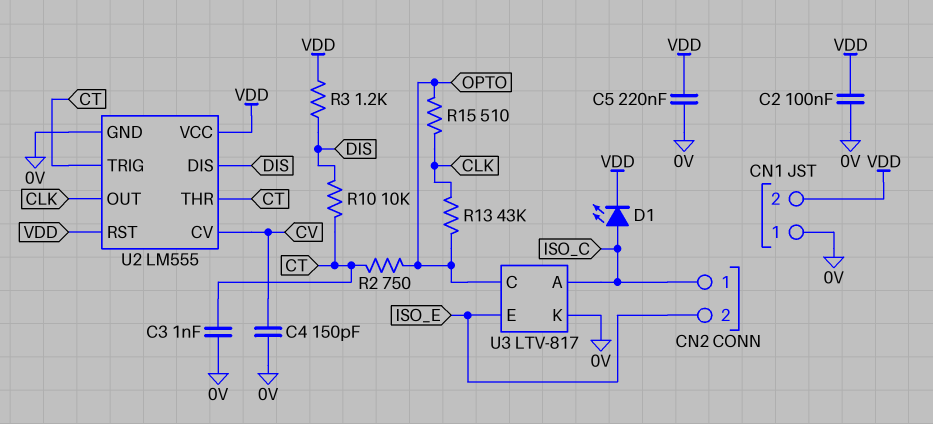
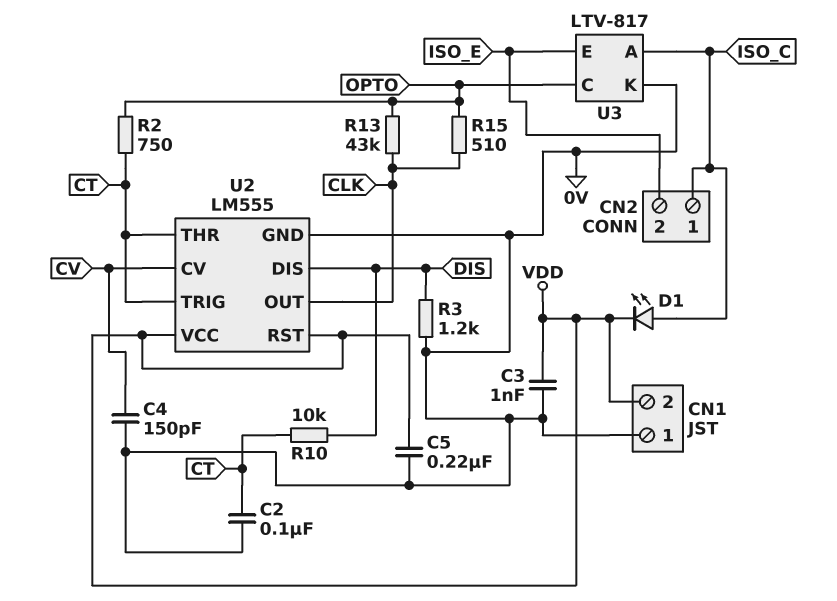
C2: 100nF (0V, VDD) -> 100nF (0V, CT)
C3: 1nF (0V, CT) -> 1nF (0V, VDD)
R3: 1.2k (DIS, VDD) -> 1.2k (0V, DIS)

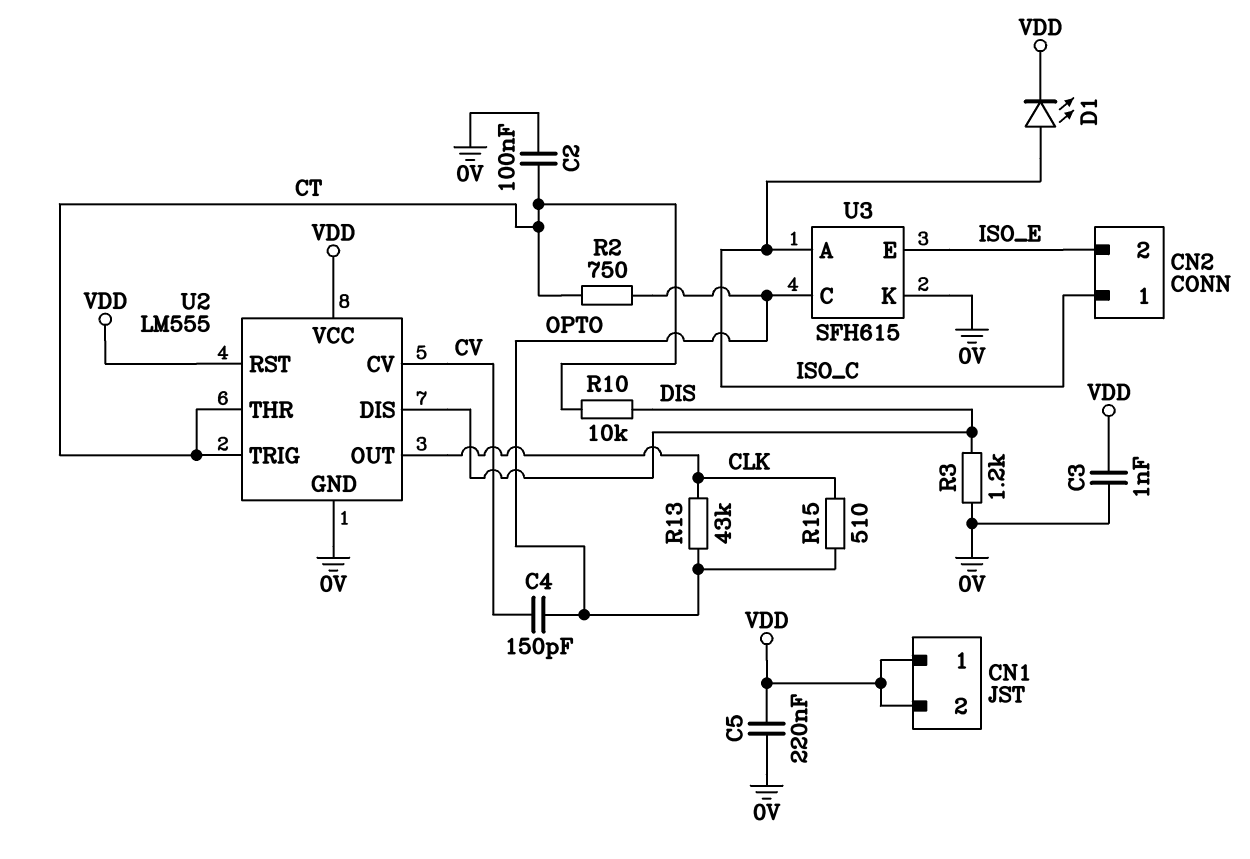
C4: 150pF (0V, CV) -> 150pF (CV, OPTO)
CN1 pin 1: 0V -> VDD
U3: LTV-817 -> SFH615

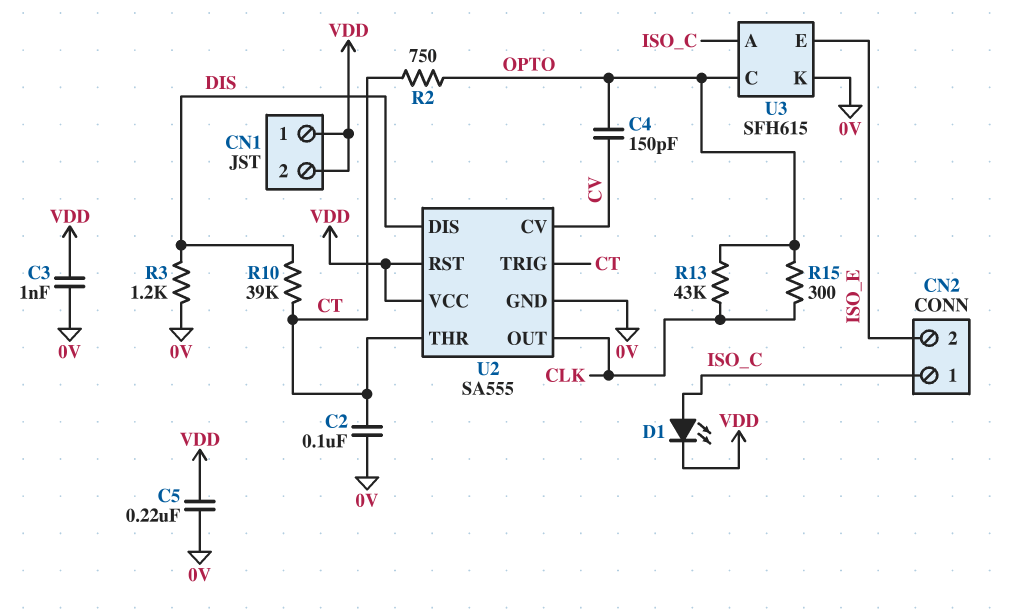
R10: 10k (CT, DIS) -> 39k (CT, DIS)
R15: 510 (CLK, OPTO) -> 300 (CLK, OPTO)
U2: LM555 -> SA555

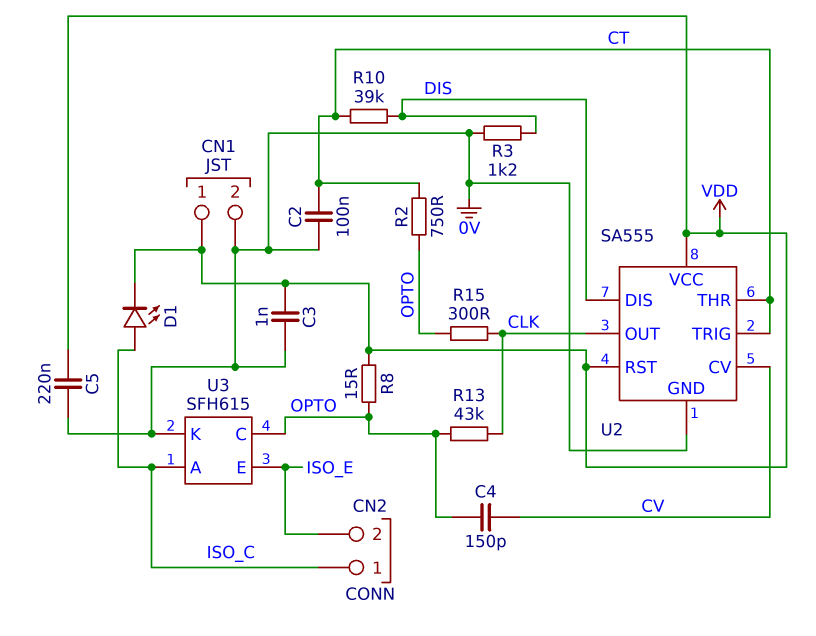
CN1 pin 2: VDD -> 0V
R8: none -> 15 (OPTO, VDD)

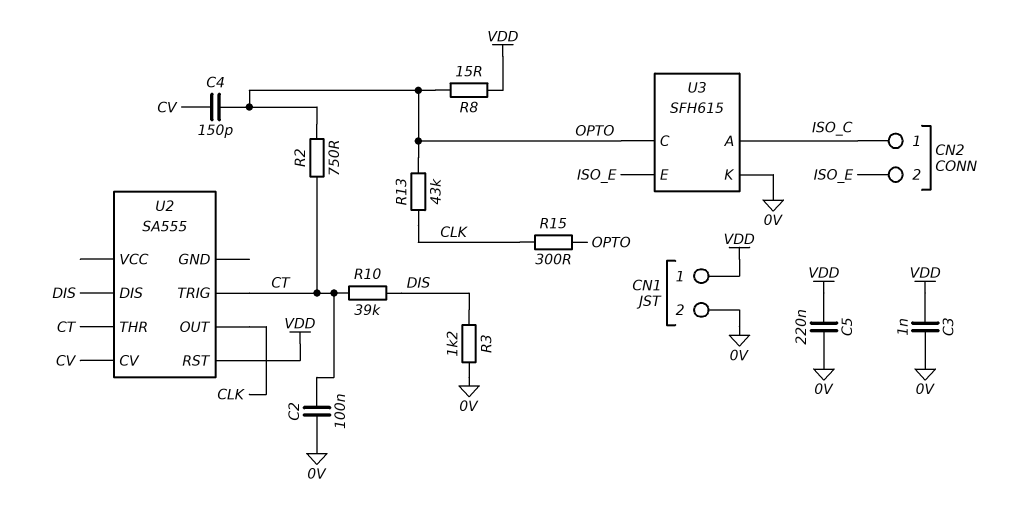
D1: LED (A ISO_C, K VDD) -> none
U2 pin GND: 0V -> none
U2 pin VCC: VDD -> none

